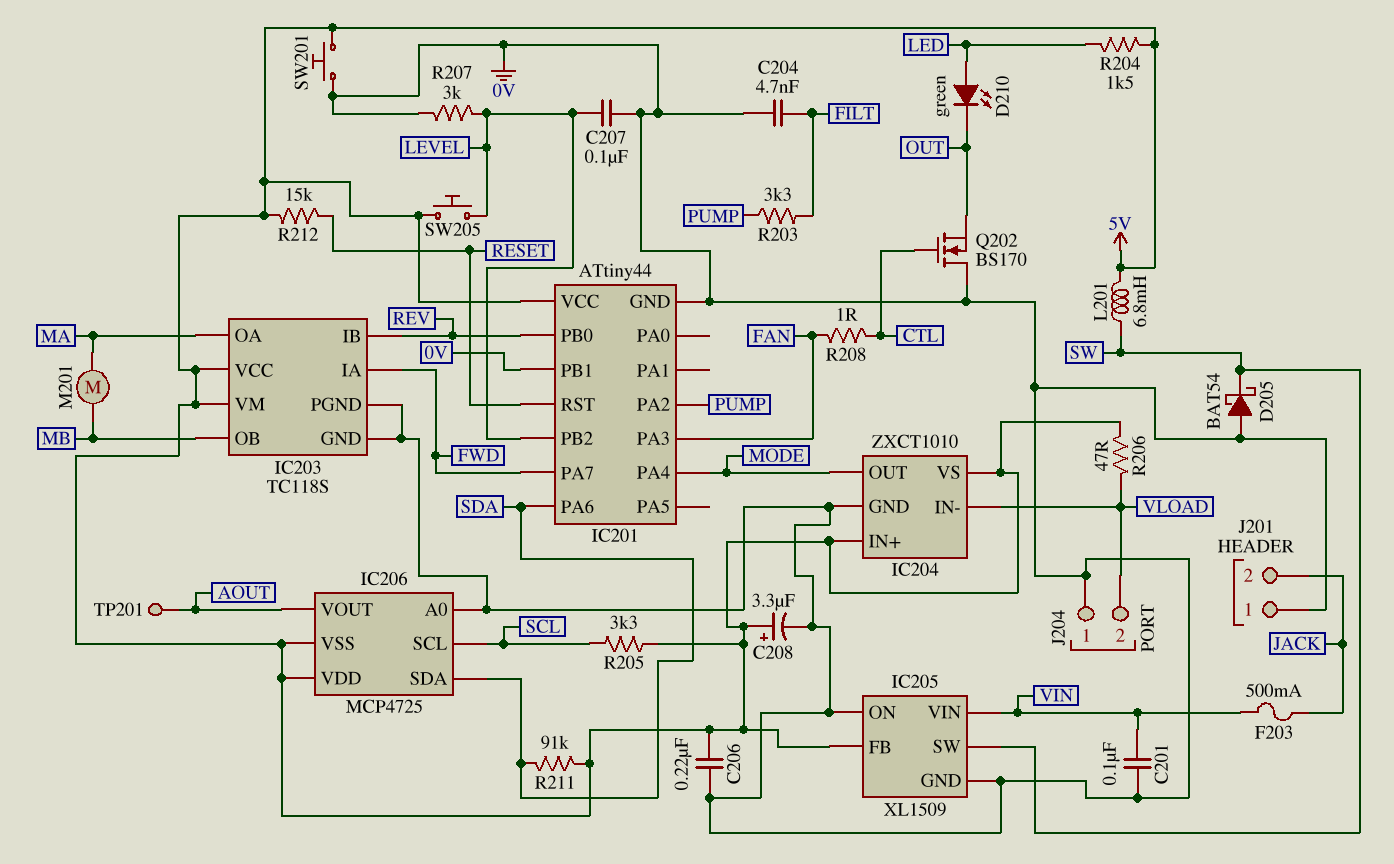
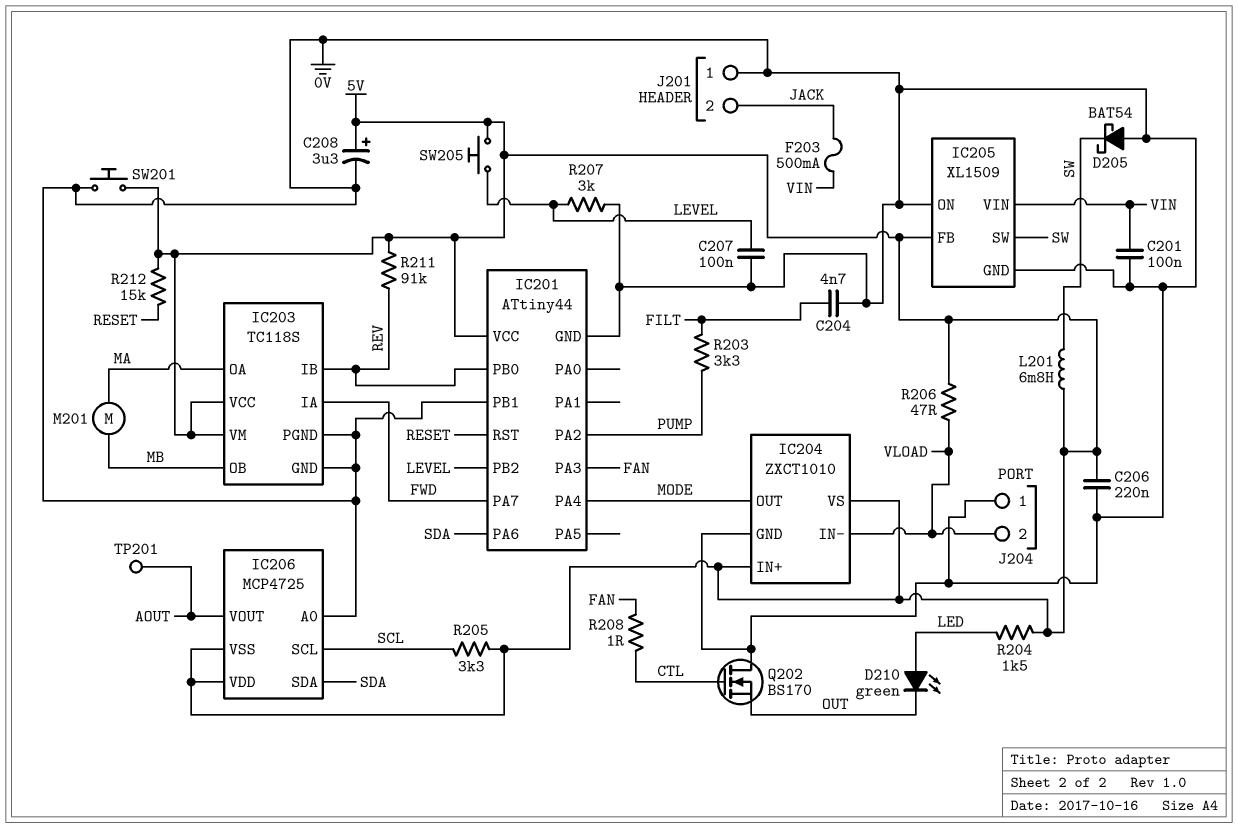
R211: 91k (5V, SDA) -> 91k (5V, REV)

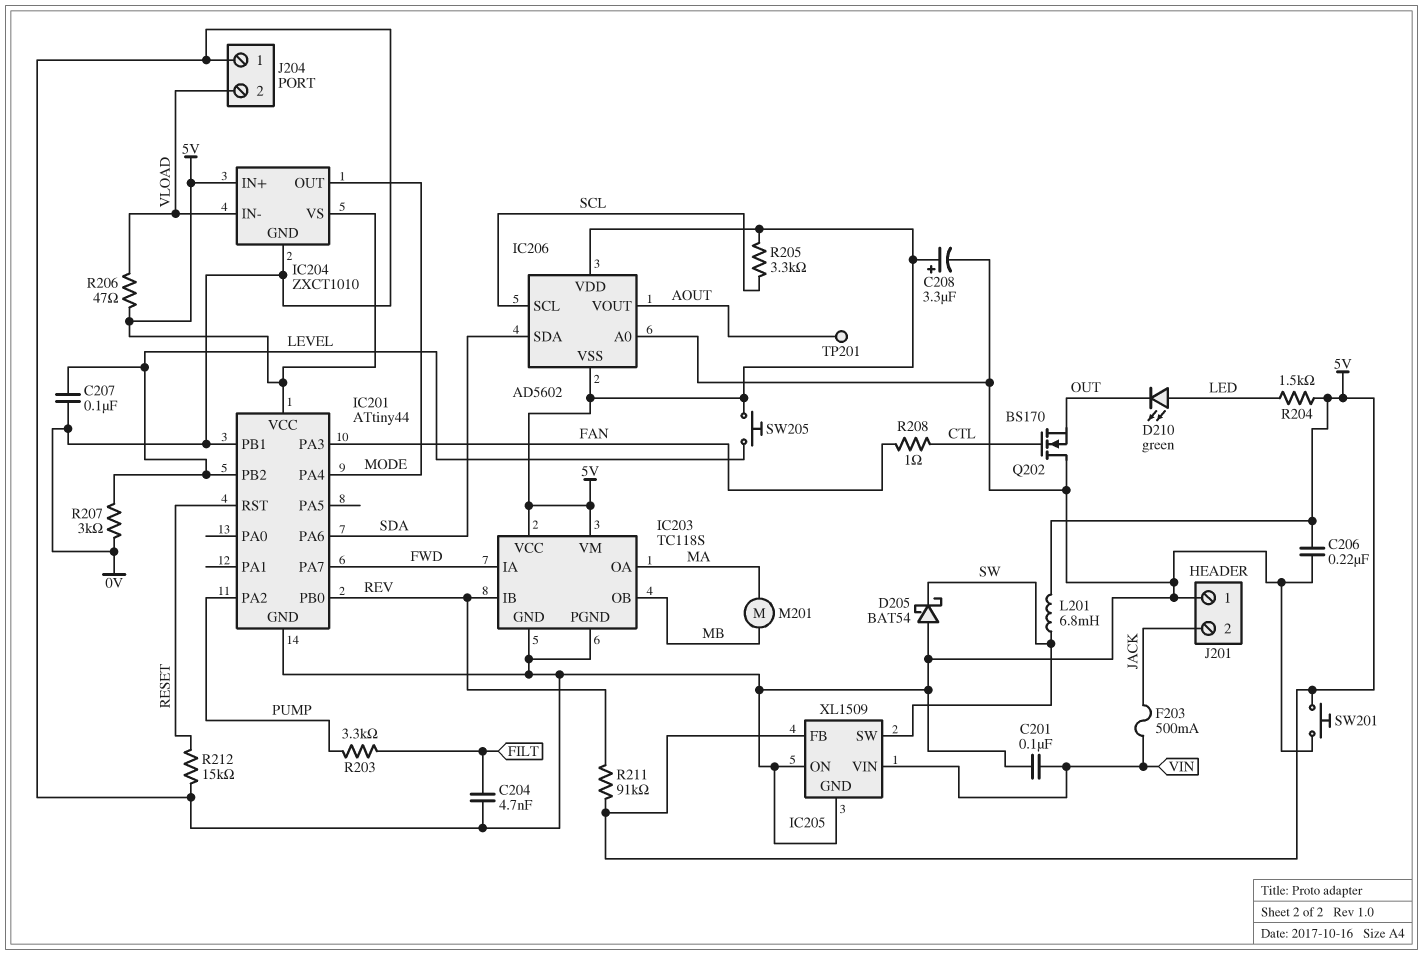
IC206: MCP4725 -> AD5602
R212: 15k (5V, RESET) -> 15k (0V, RESET)

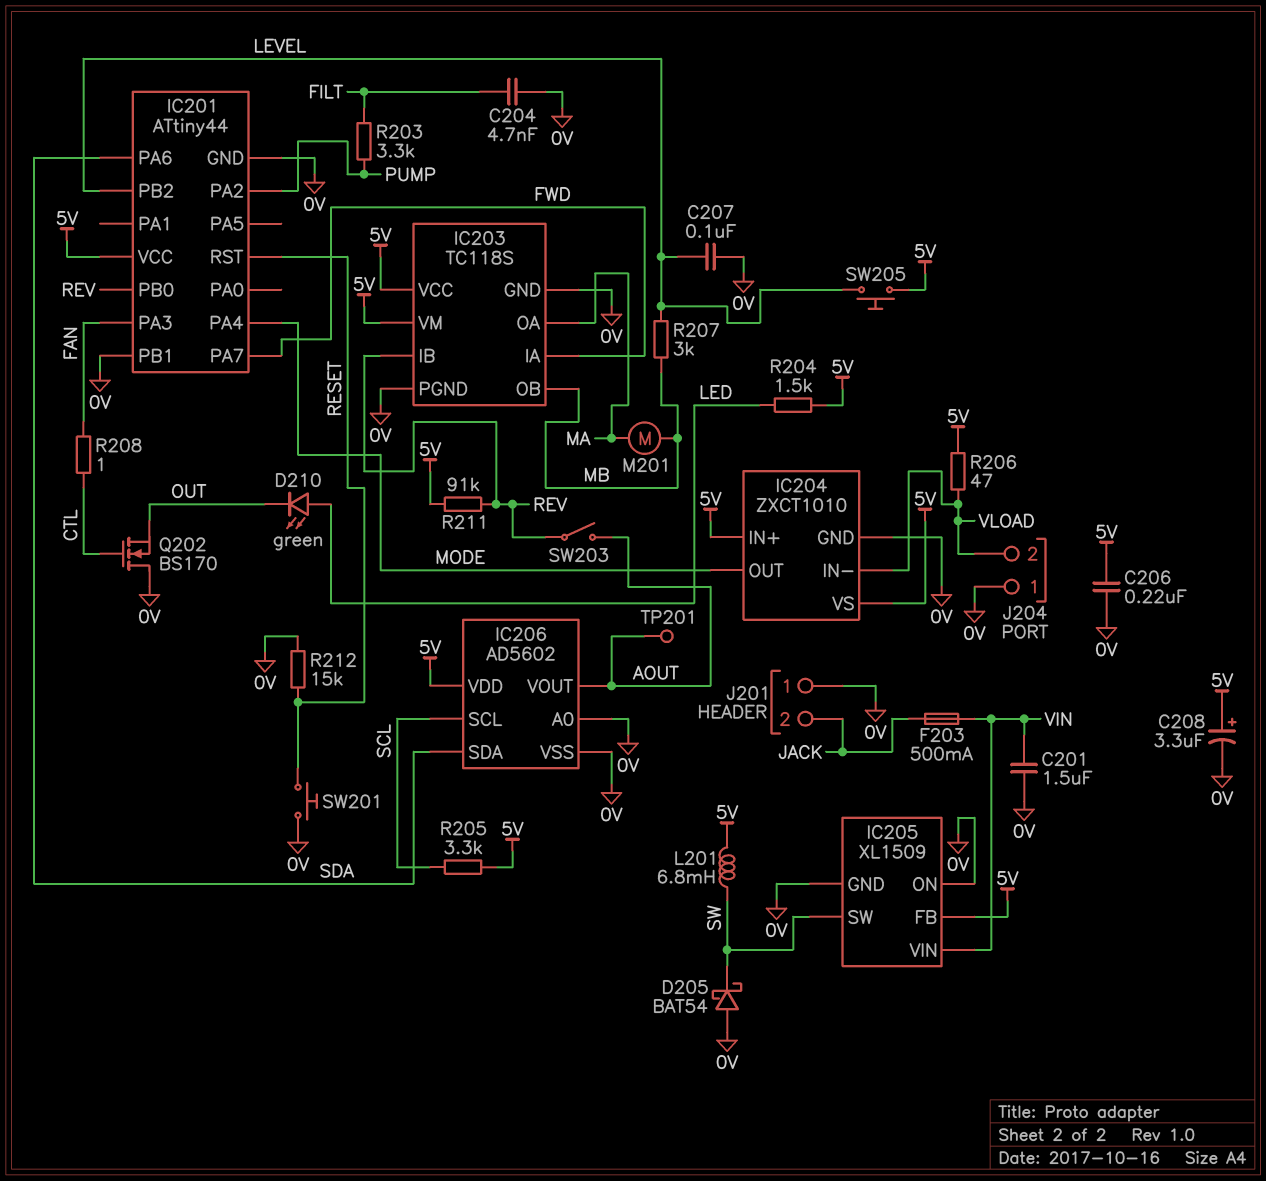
C201: 100nF (0V, VIN) -> 1.5uF (0V, VIN)
IC206 pin VSS: 5V -> 0V
R207: 3k (0V, LEVEL) -> 3k (LEVEL, MB)
SW201: button (0V, 5V) -> button (0V, RESET)
SW203: none -> switch (AOUT, REV)

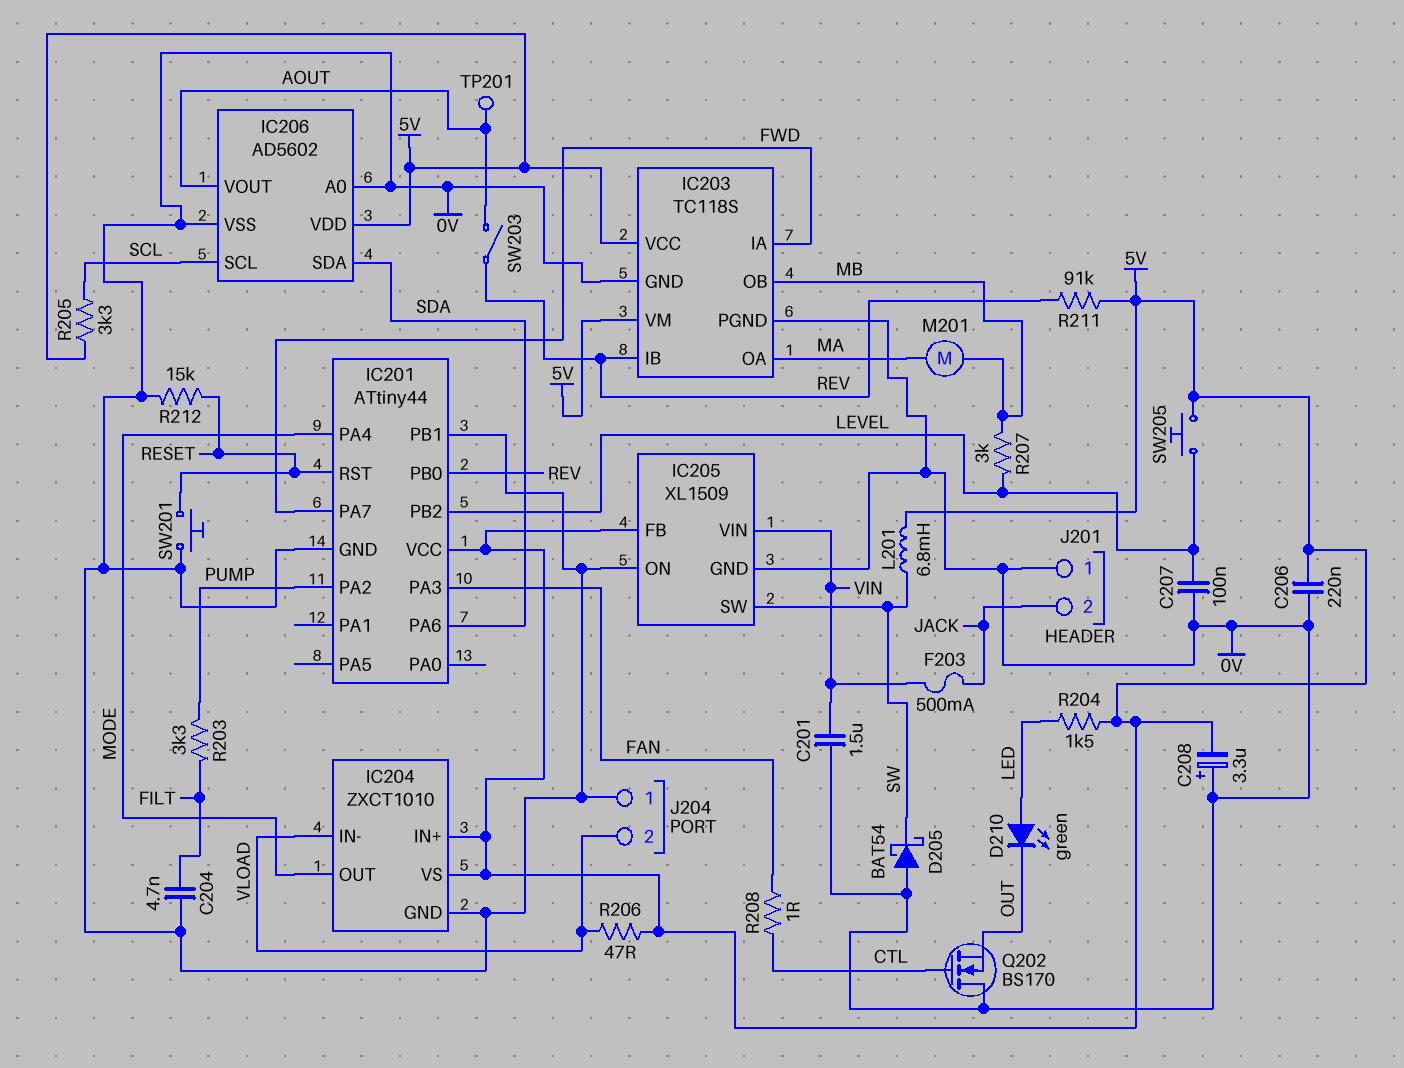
C208: 3.3uF (plus 5V, minus 0V) -> 3.3uF (plus 0V, minus 5V)

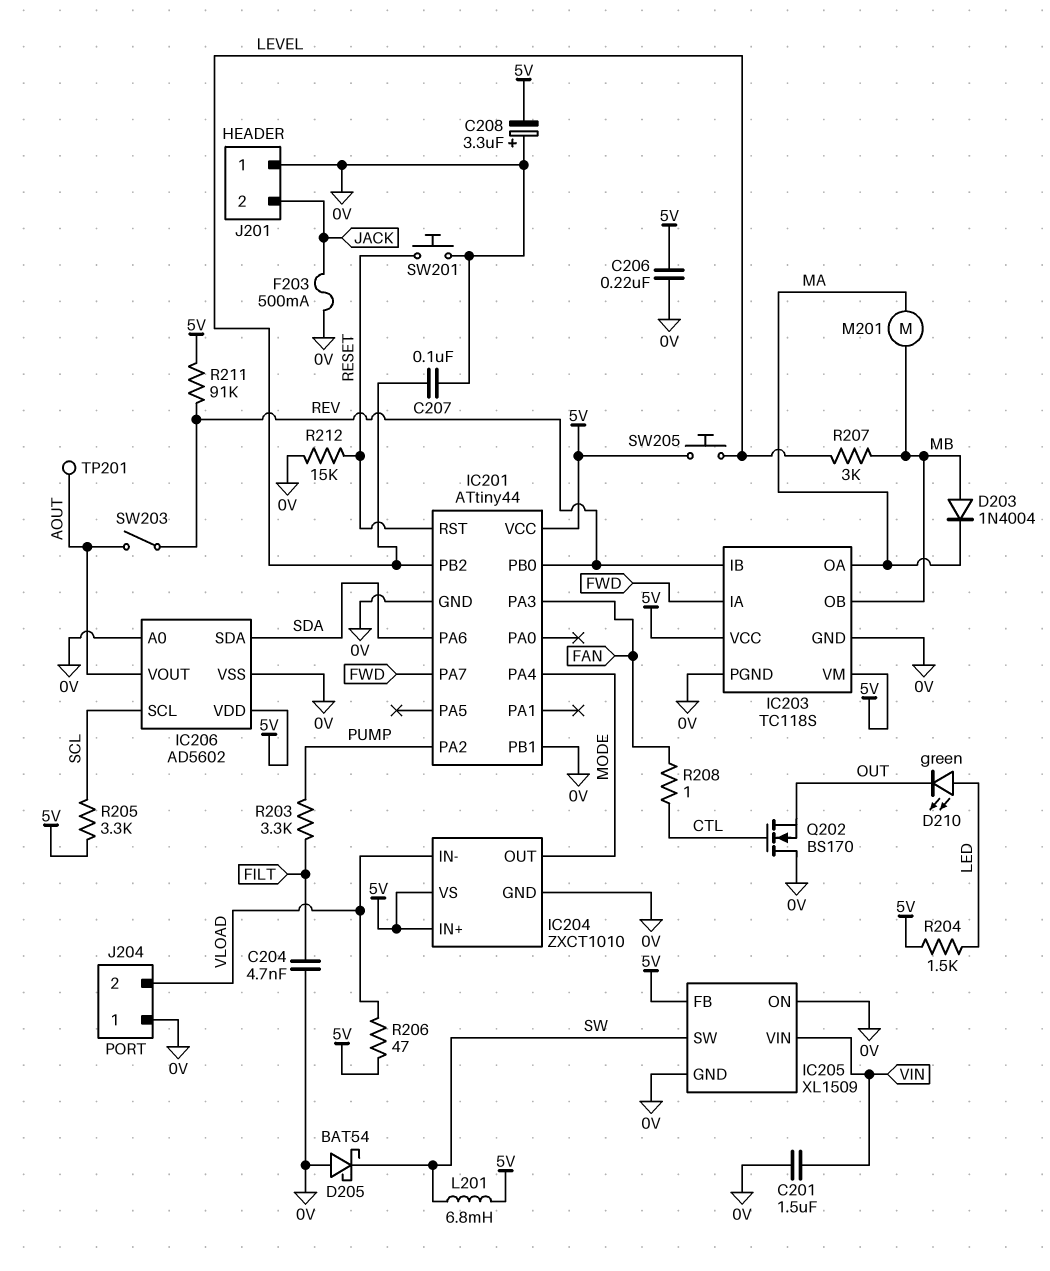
D203: none -> diode 1N4004 (A MB, K MA)
F203: 500mA (JACK, VIN) -> 500mA (0V, JACK)

